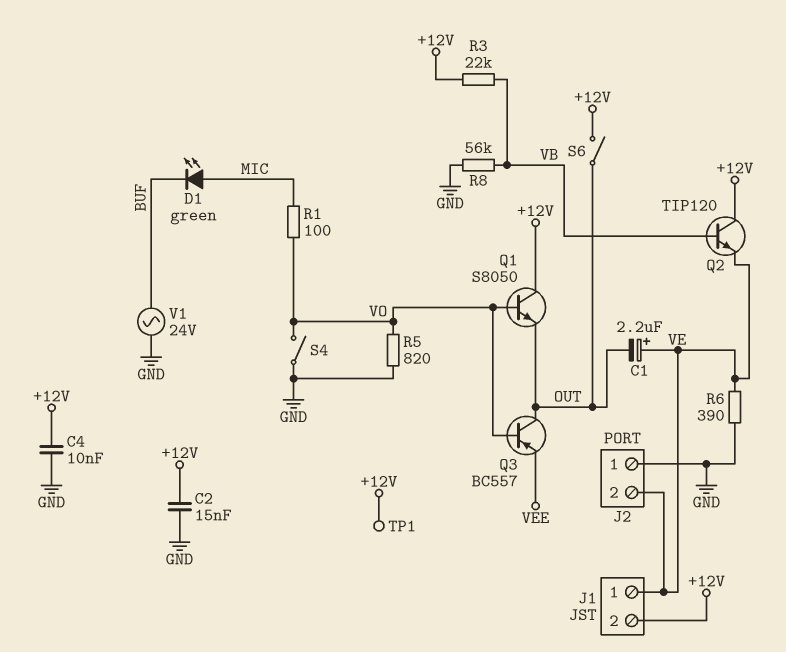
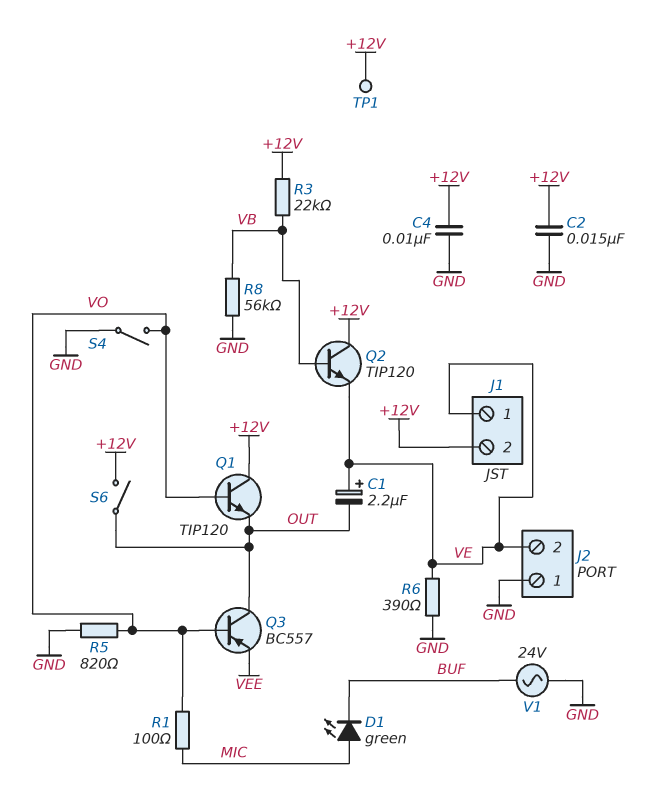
Q1: NPN S8050 (B VO, C +12V, E OUT) -> NPN TIP120 (B VO, C +12V, E OUT)

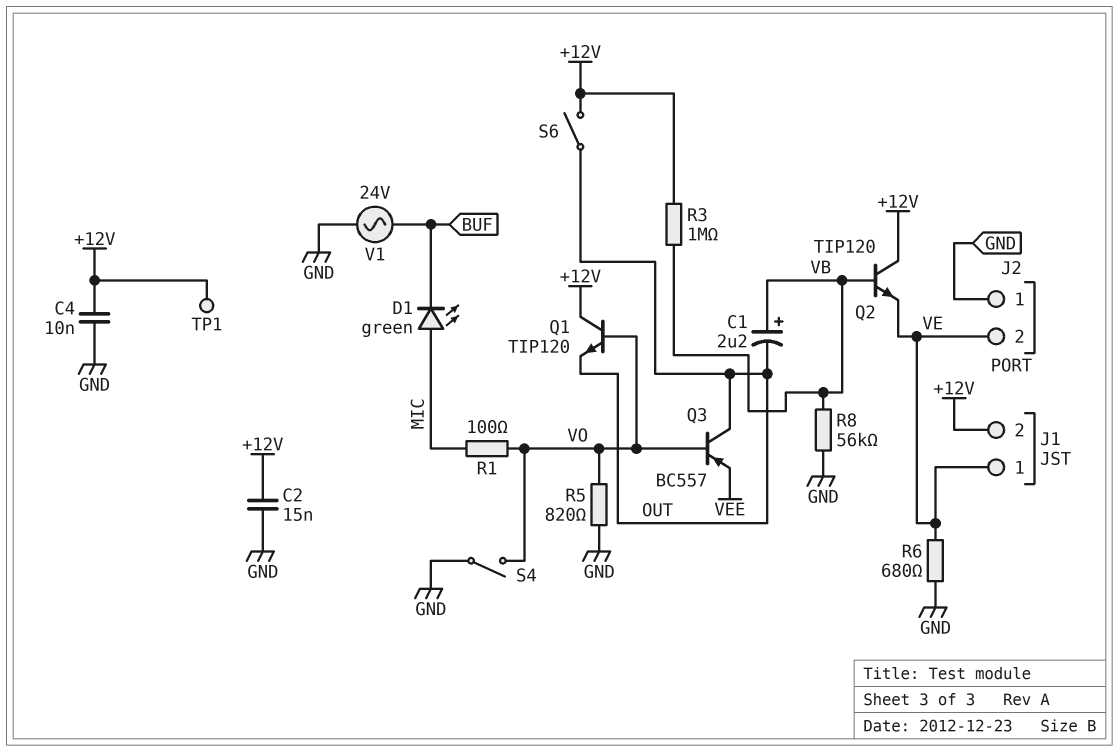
C1: 2.2uF (plus VE, minus OUT) -> 2.2uF (plus VB, minus OUT)
R3: 22k (+12V, VB) -> 1M (+12V, VB)
R6: 390 (GND, VE) -> 680 (GND, VE)

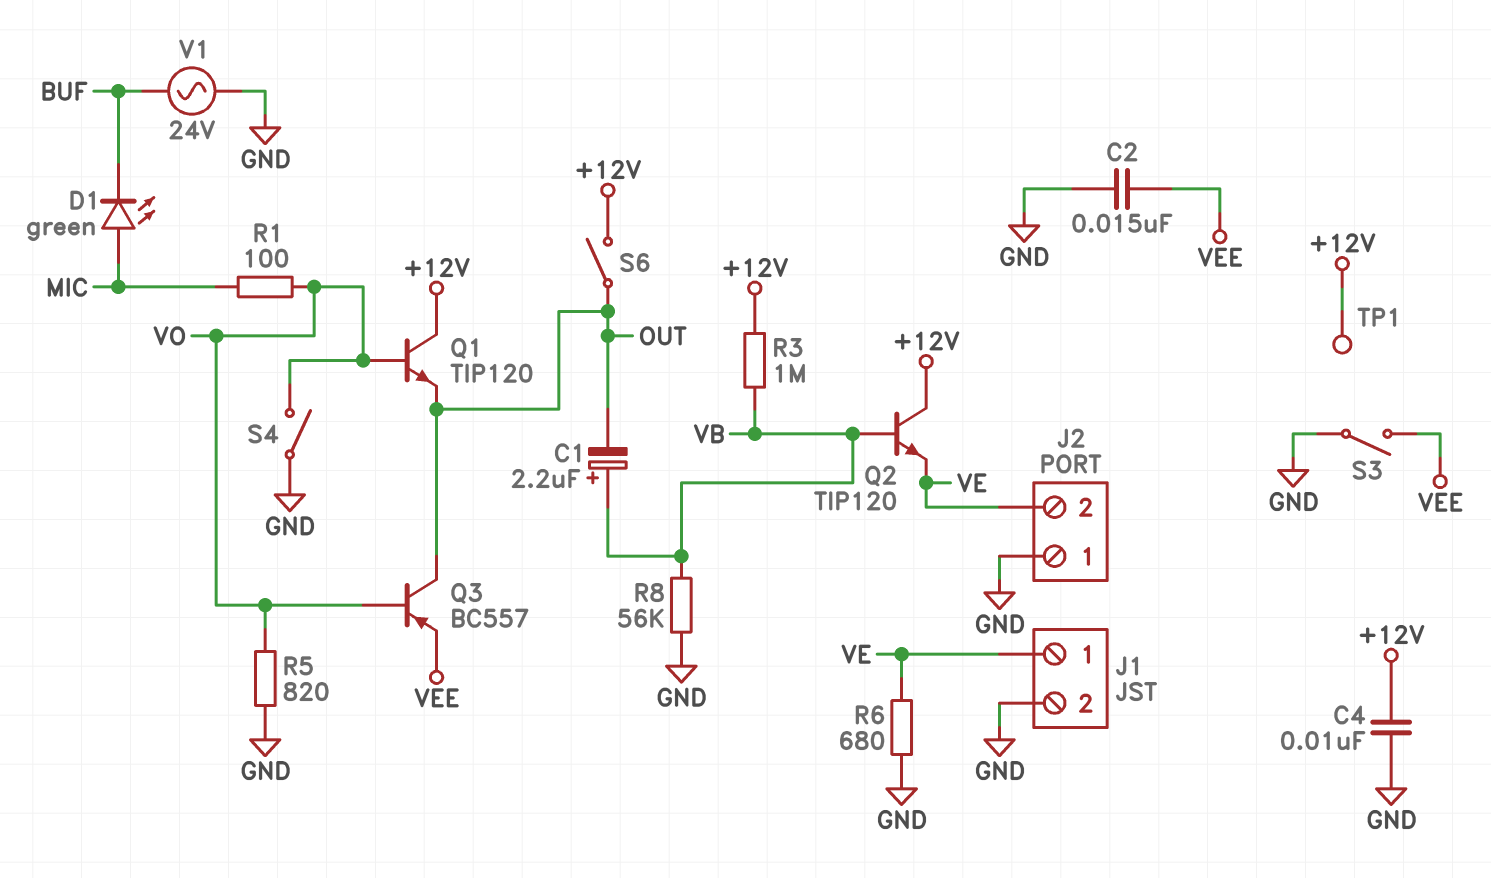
C2: 15nF (+12V, GND) -> 15nF (GND, VEE)
J1 pin 2: +12V -> GND
S3: none -> switch (GND, VEE)

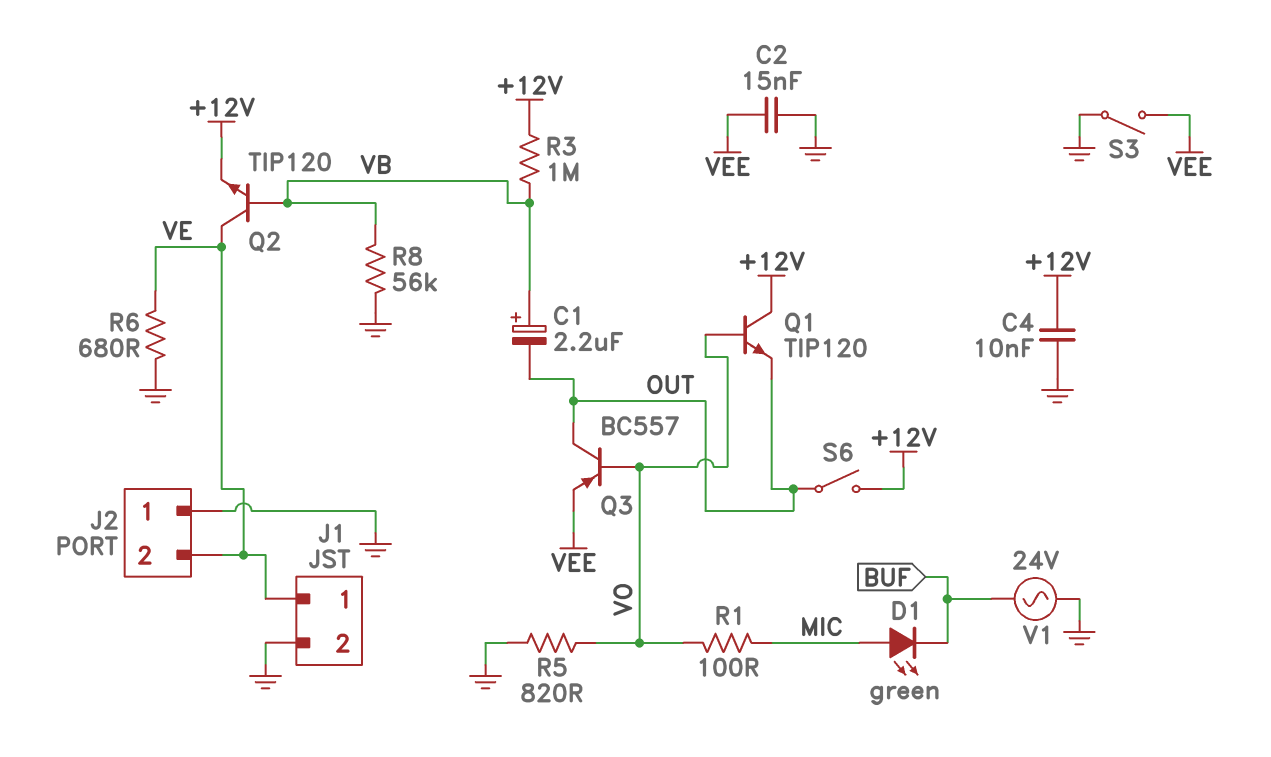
Q2: NPN TIP120 (B VB, C +12V, E VE) -> NPN TIP120 (B VB, C VE, E +12V)
S4: switch (GND, VO) -> none
TP1: test point (+12V) -> none

